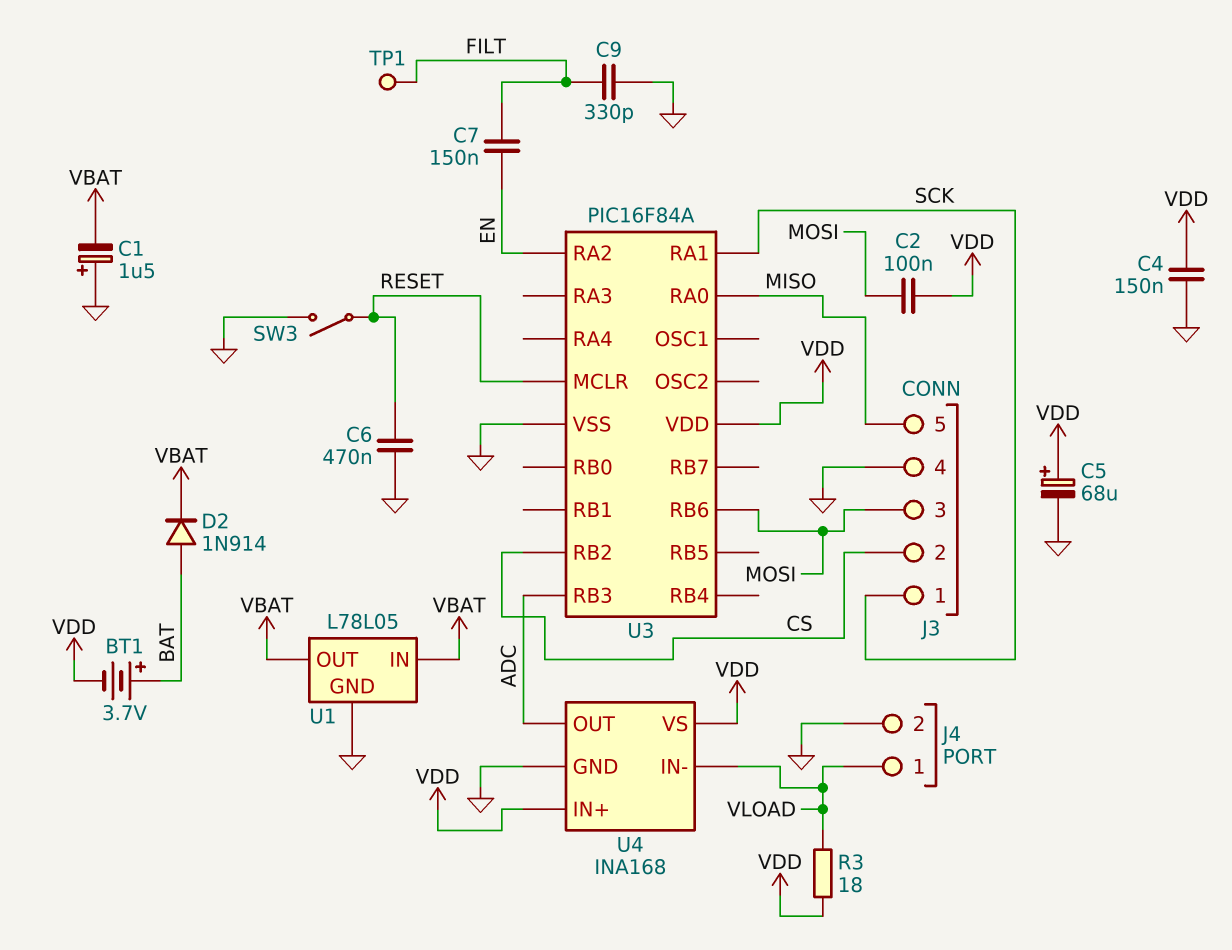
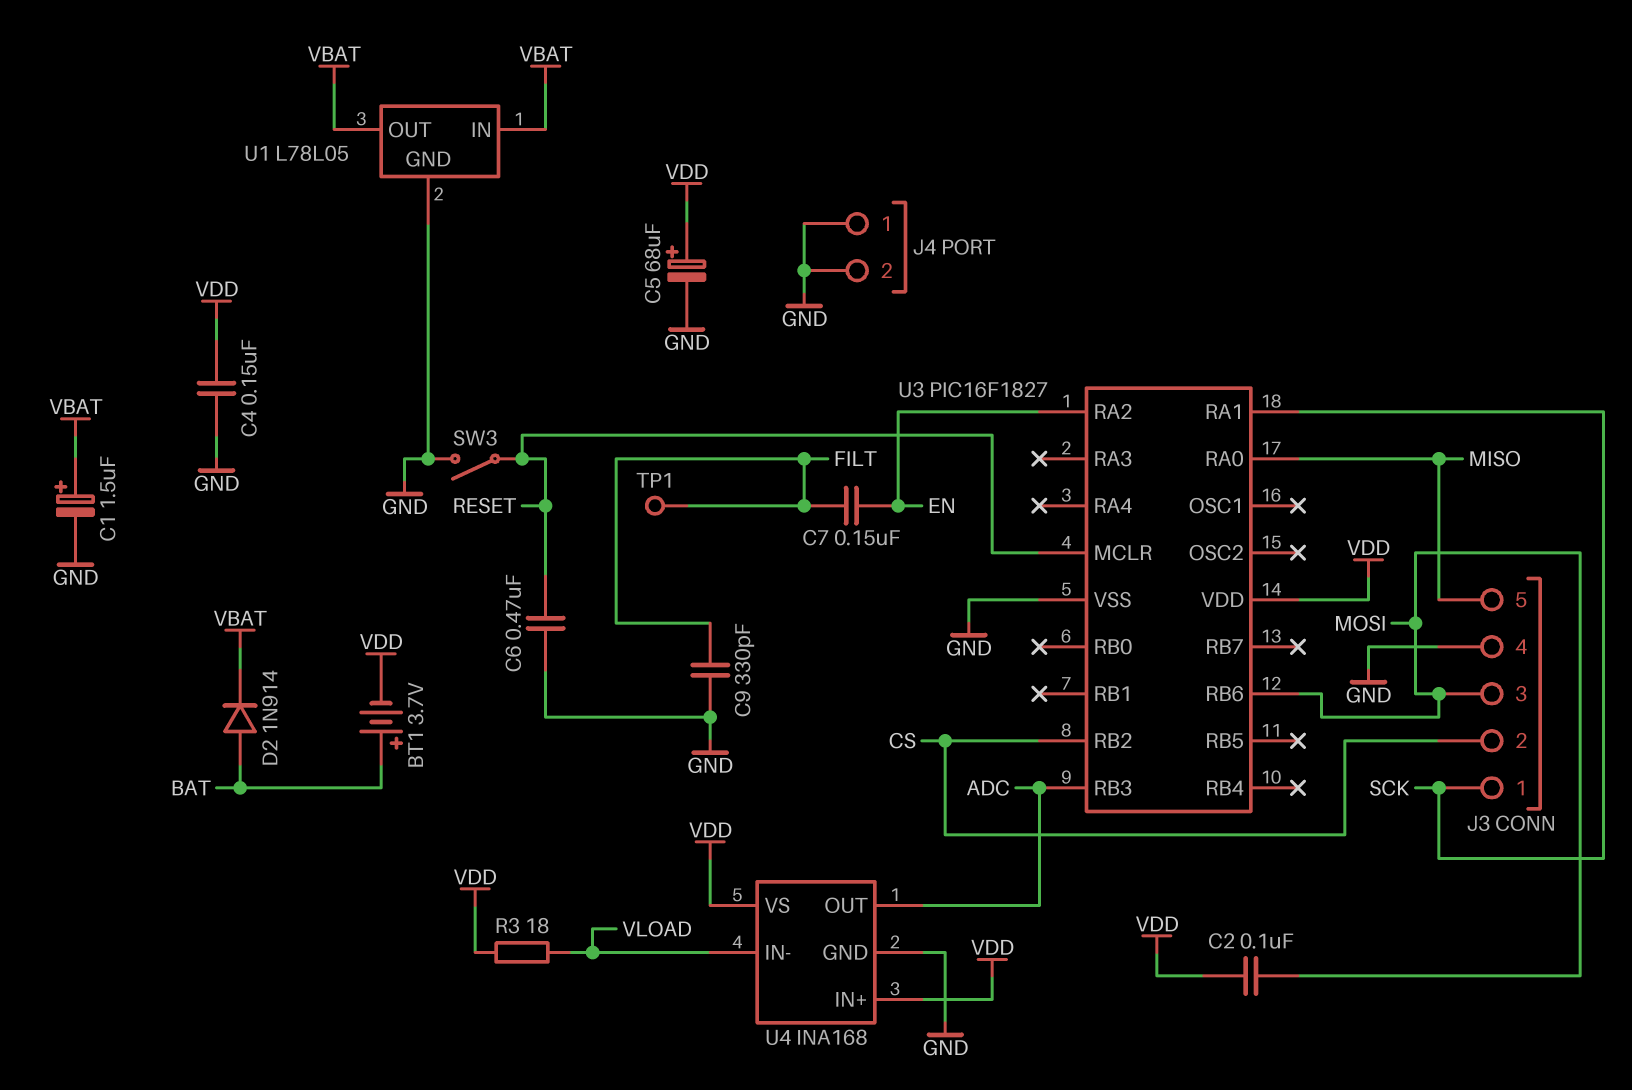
C1: 1.5uF (plus GND, minus VBAT) -> 1.5uF (plus VBAT, minus GND)
J4 pin 1: VLOAD -> GND
U3: PIC16F84A -> PIC16F1827

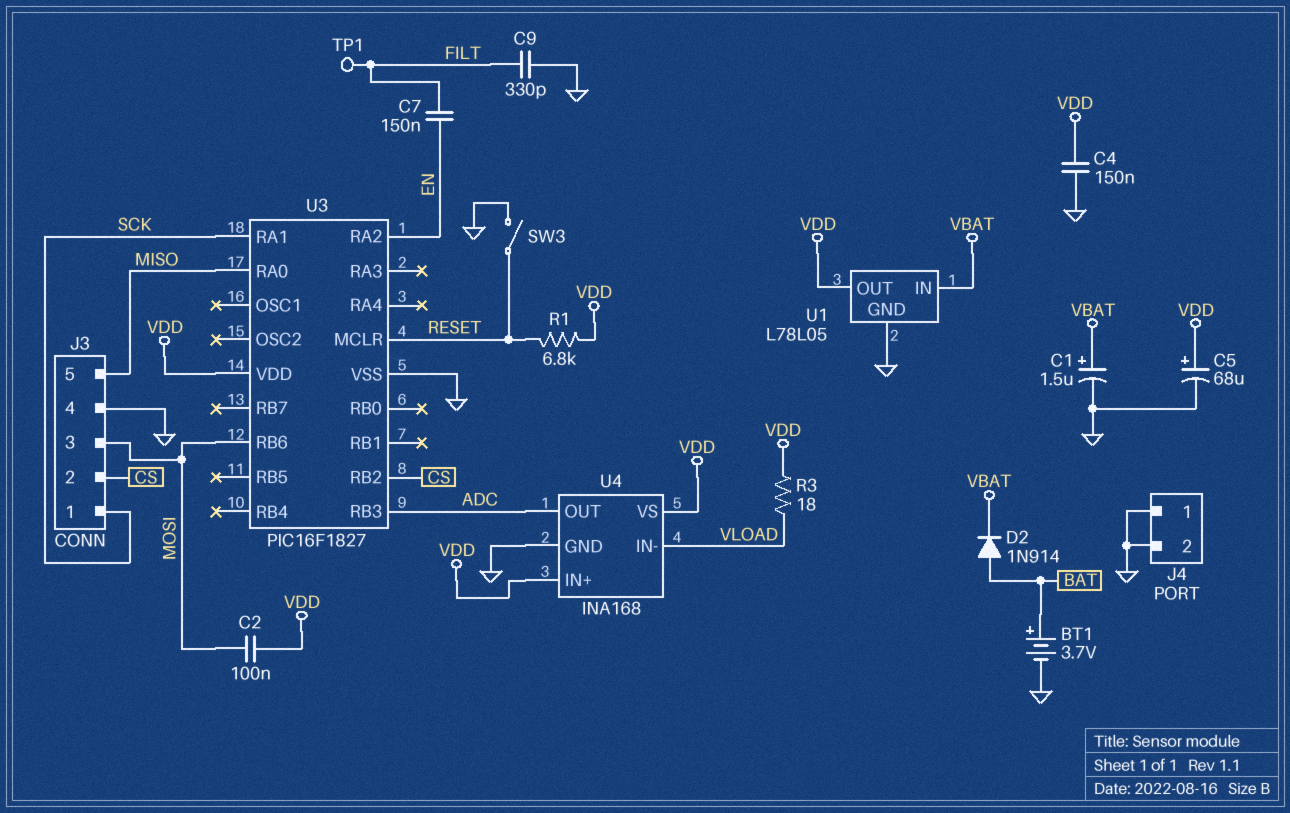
BT1: 3.7V (plus BAT, minus VDD) -> 3.7V (plus BAT, minus GND)
C6: 470nF (GND, RESET) -> none
R1: none -> 6.8k (RESET, VDD)
U1 pin OUT: VBAT -> VDD

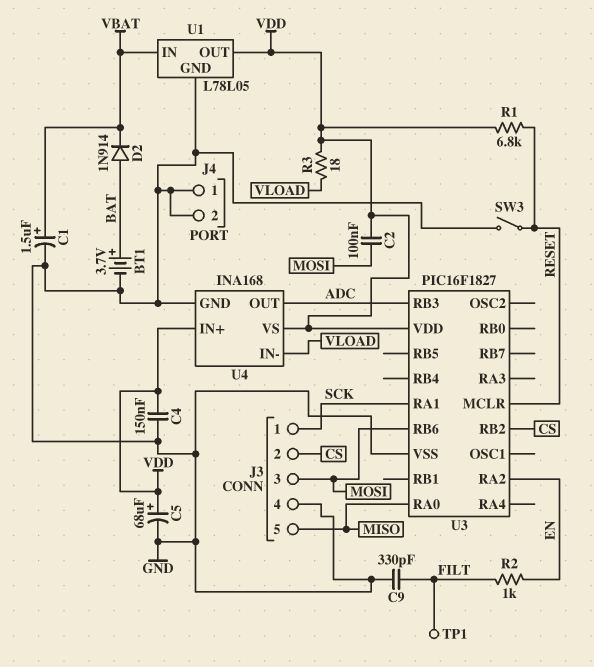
C7: 150nF (EN, FILT) -> none
R2: none -> 1k (EN, FILT)

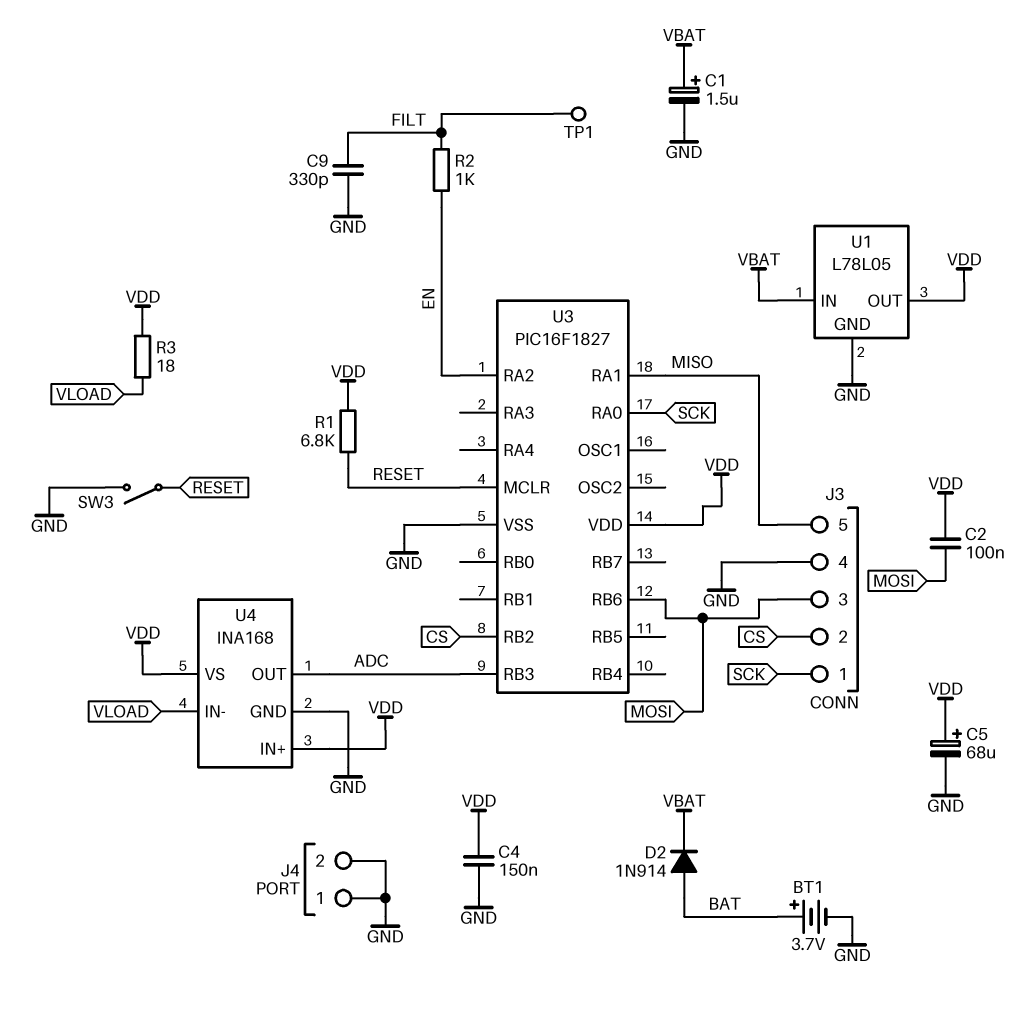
U3 pin RA0: MISO -> SCK
U3 pin RA1: SCK -> MISO

